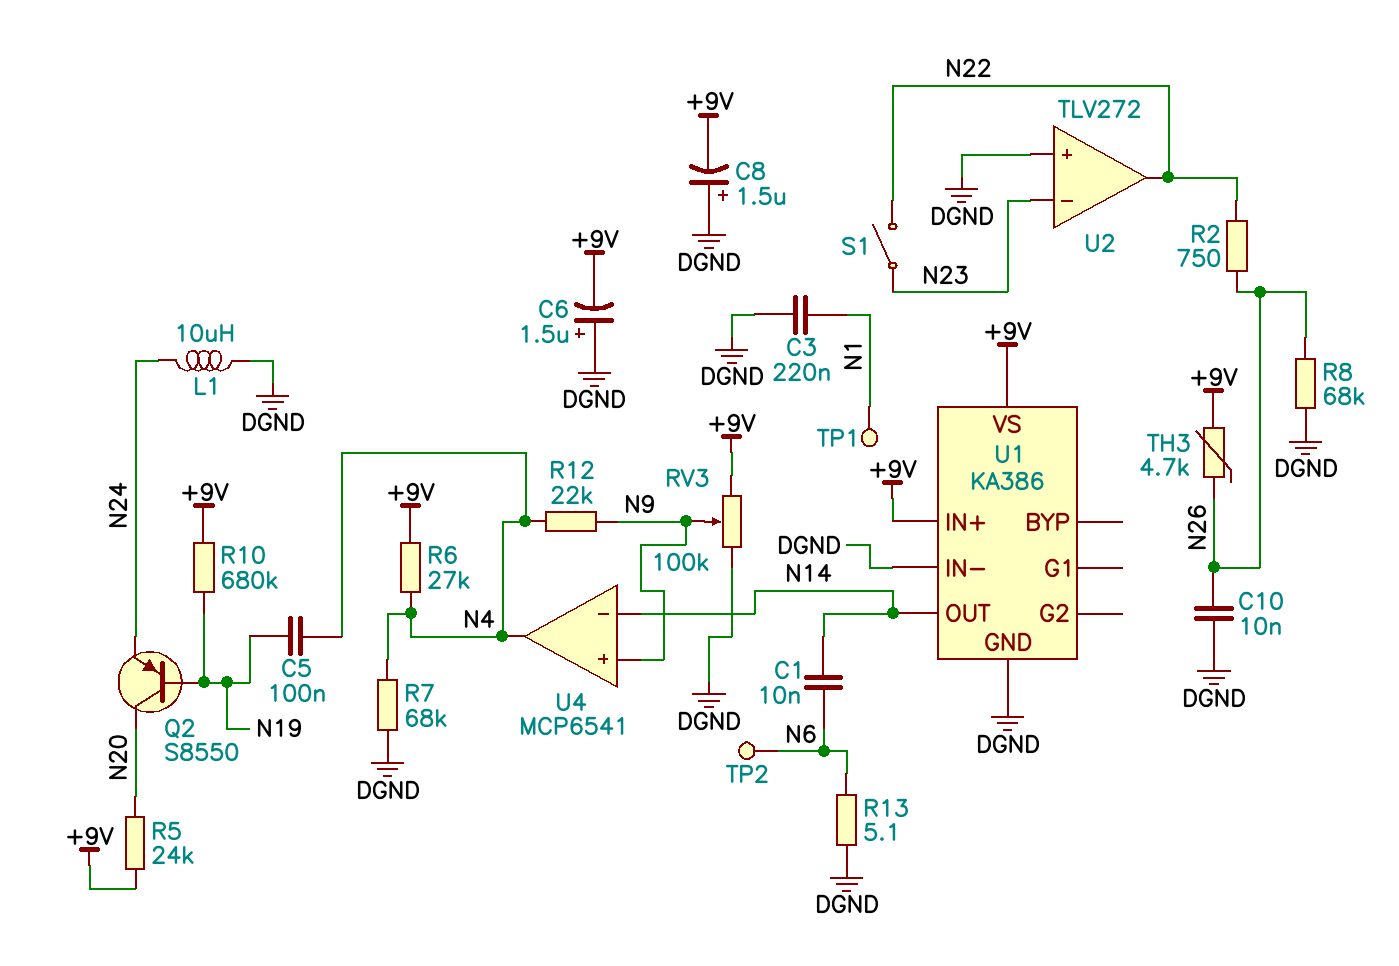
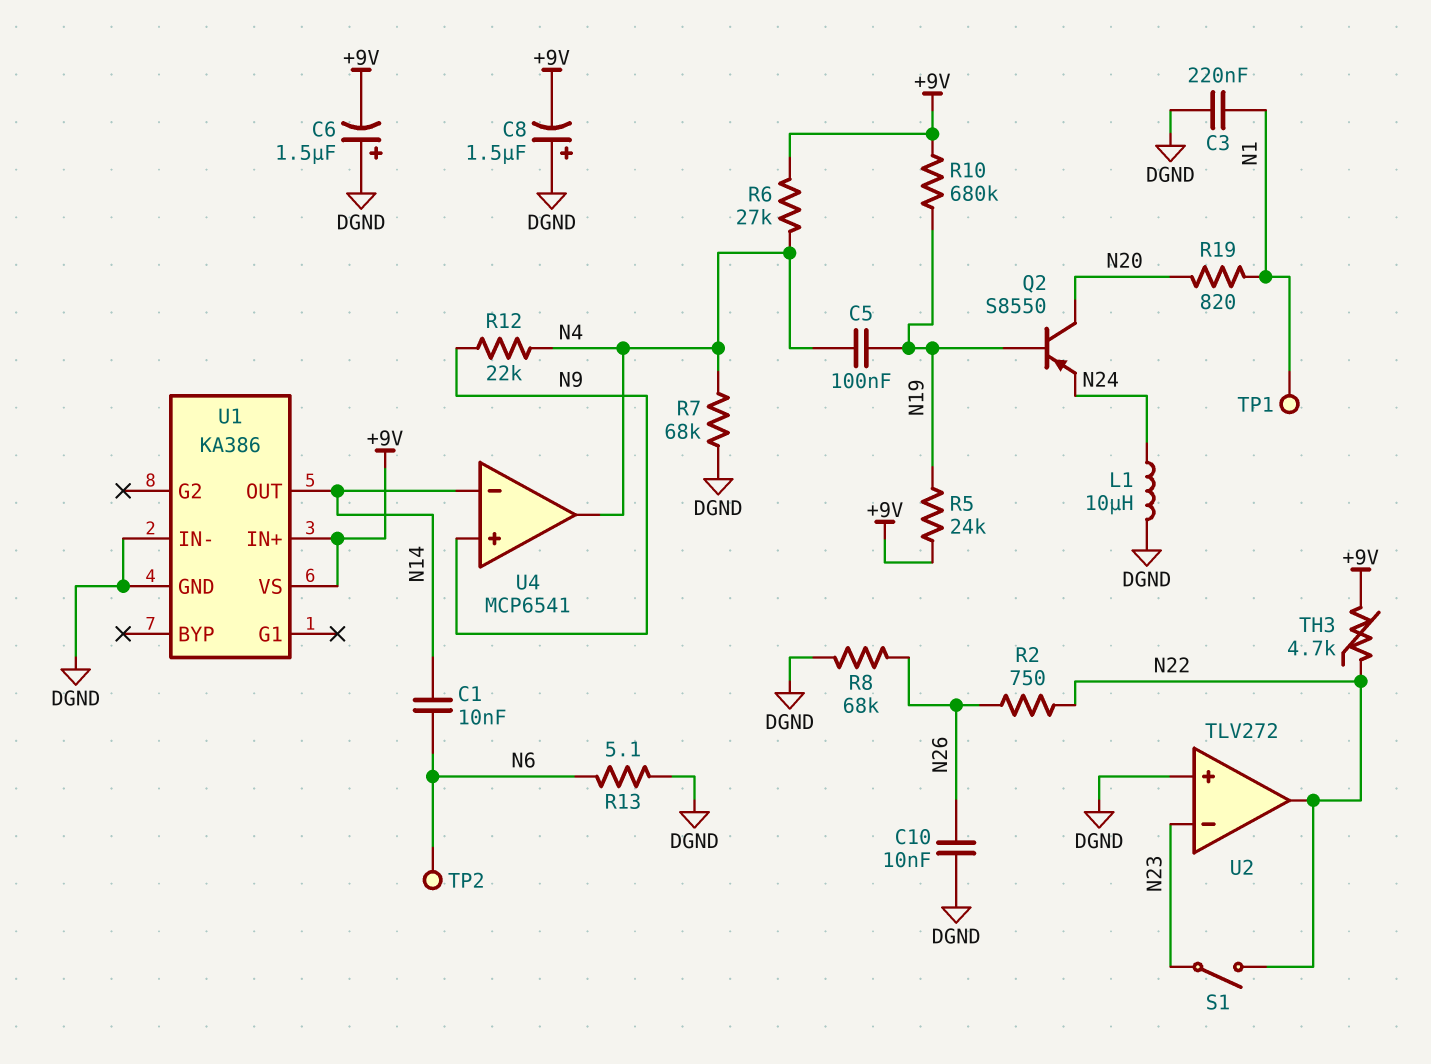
R5: 24k (+9V, N20) -> 24k (+9V, N19)
R19: none -> 820 (N1, N20)
RV3: 100k (+9V, DGND, wiper N9) -> none
TH3: 4.7k (+9V, N26) -> 4.7k (+9V, N22)

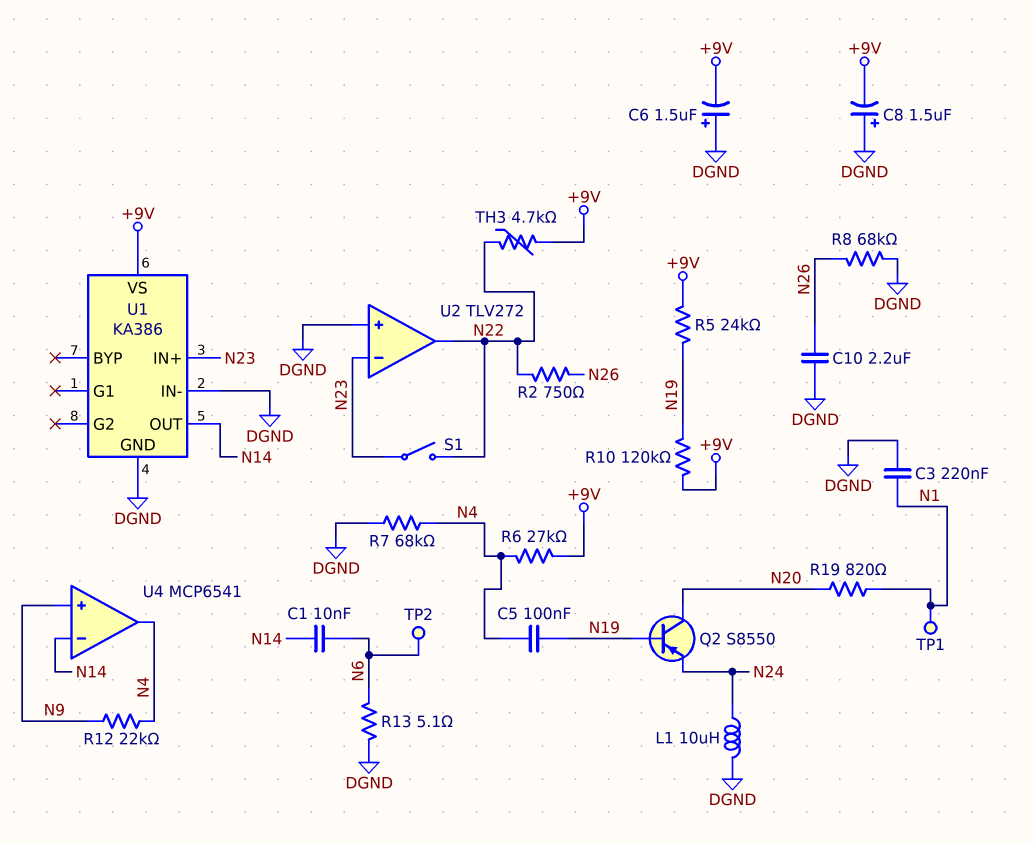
C10: 10nF (DGND, N26) -> 2.2uF (DGND, N26)
R10: 680k (+9V, N19) -> 120k (+9V, N19)
U1 pin IN+: +9V -> N23

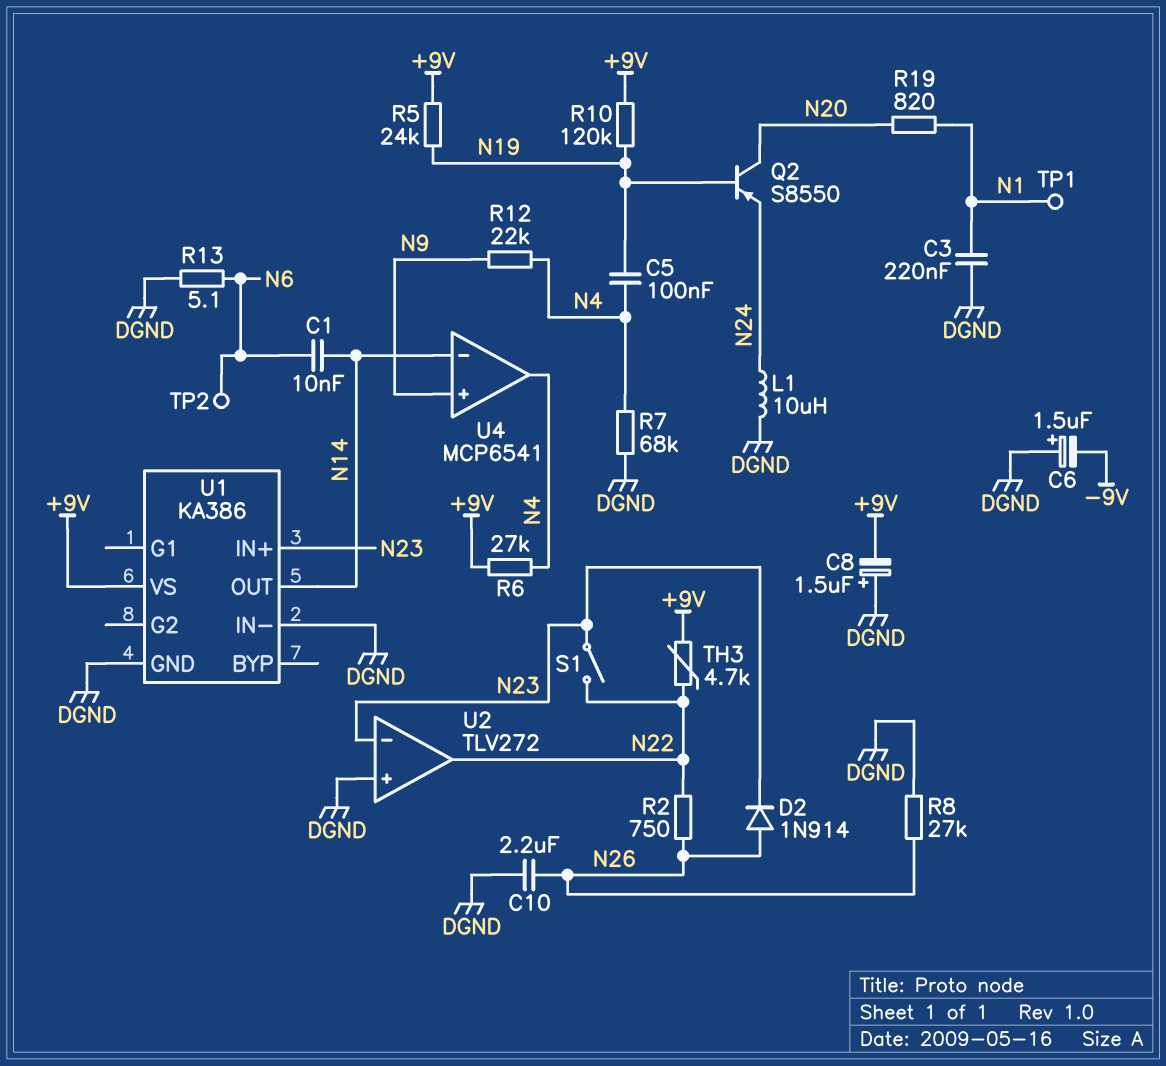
C6: 1.5uF (plus DGND, minus +9V) -> 1.5uF (plus DGND, minus -9V)
D2: none -> diode 1N914 (A N26, K N23)
R8: 68k (DGND, N26) -> 27k (DGND, N26)

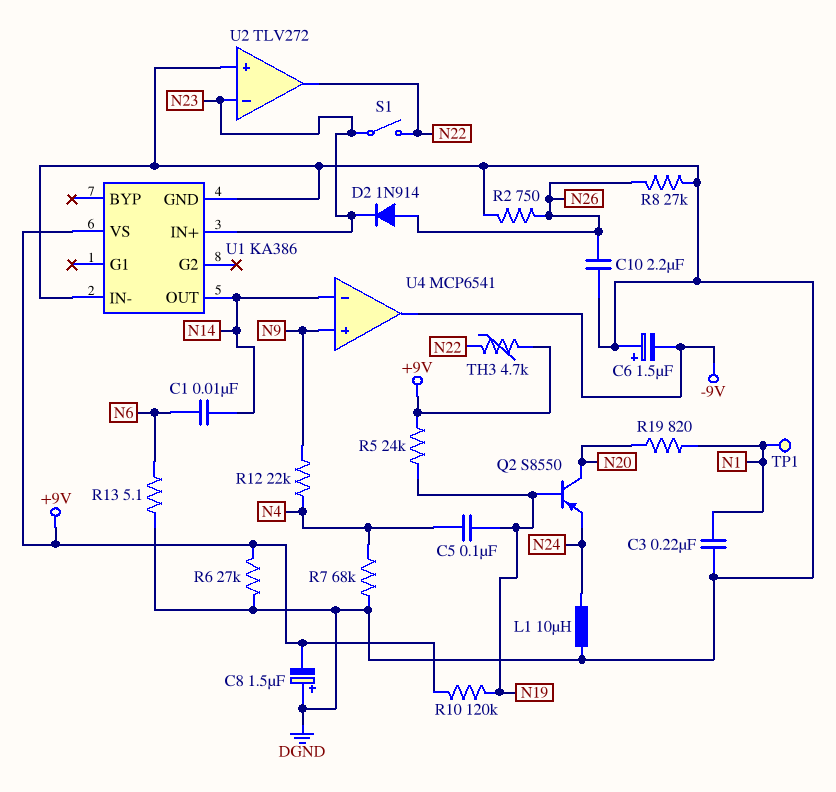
R2: 750 (N22, N26) -> 750 (DGND, N26)
R6: 27k (+9V, N4) -> 27k (+9V, DGND)
TP2: test point (N6) -> none
U4 pin out: N4 -> -9V

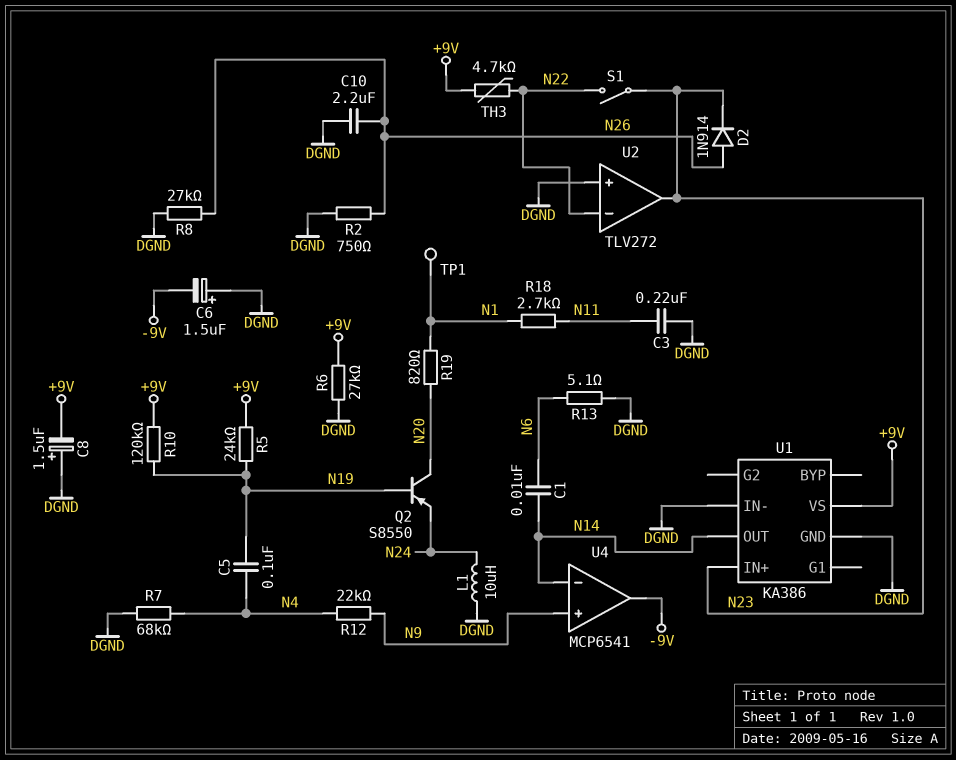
C3: 220nF (DGND, N1) -> 220nF (DGND, N11)
R18: none -> 2.7k (N1, N11)
U2 pin in-: N23 -> N22
U2 pin out: N22 -> N23

